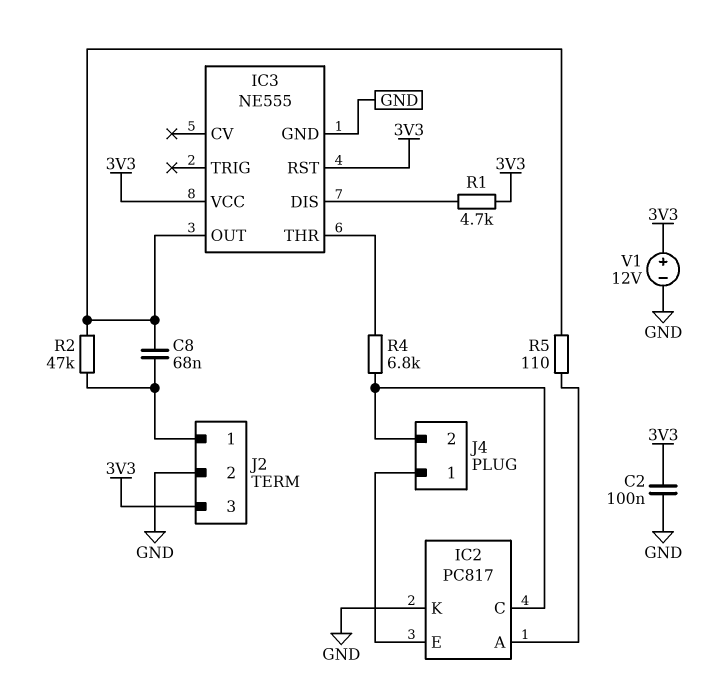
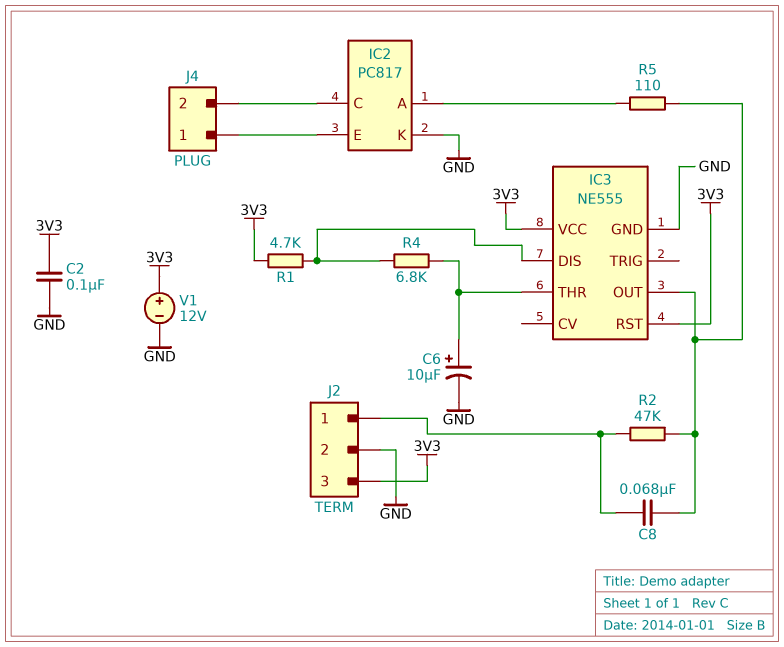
C6: none -> 10uF (plus IC3/THR, minus GND)
R4: 6.8k (IC2/C, IC3/THR) -> 6.8k (IC3/DIS, IC3/THR)

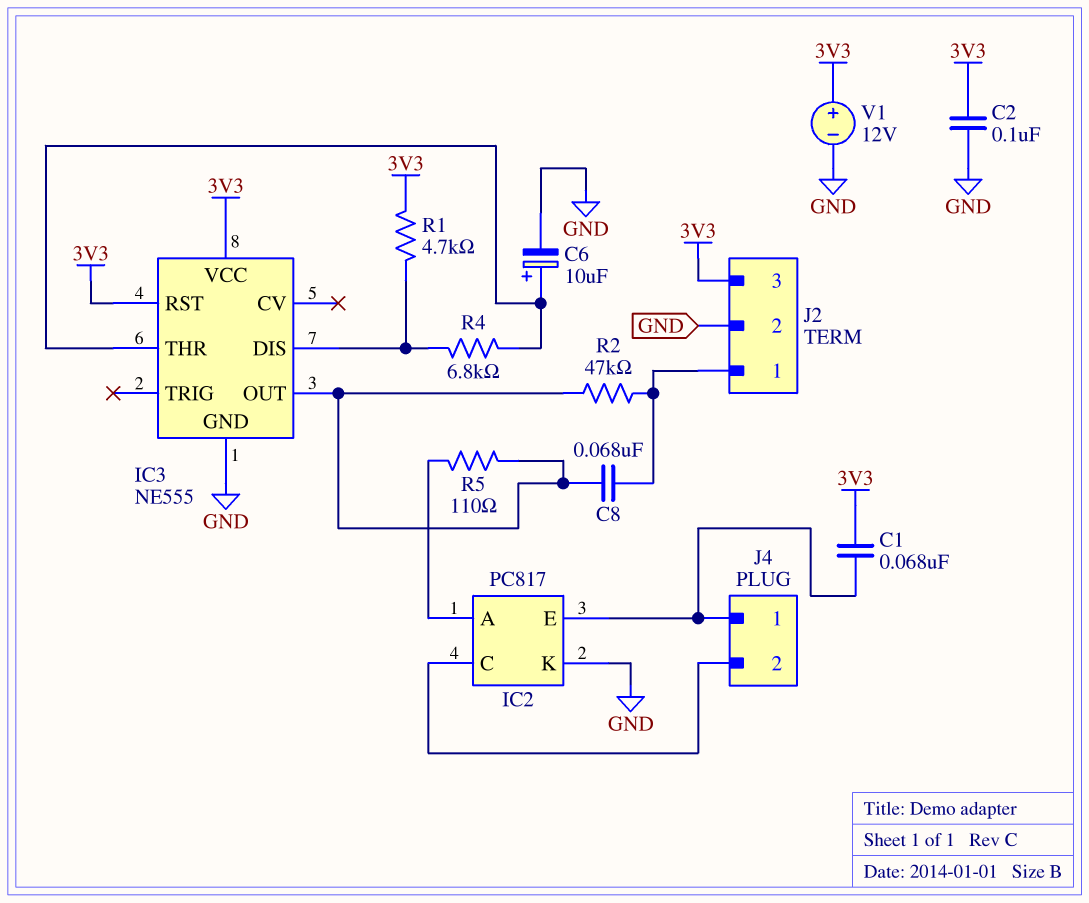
C1: none -> 68nF (3V3, IC2/E)

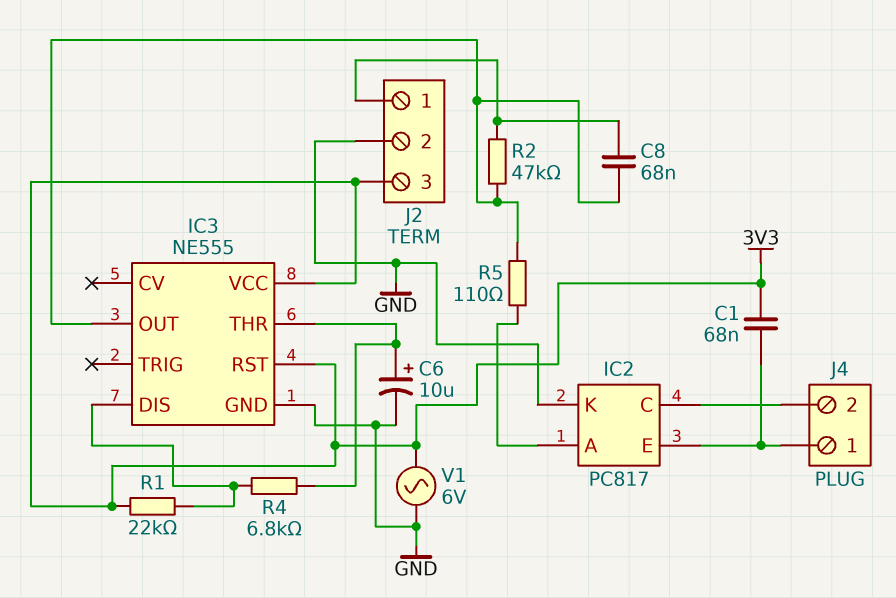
C2: 100nF (3V3, GND) -> none
R1: 4.7k (3V3, IC3/DIS) -> 22k (3V3, IC3/DIS)
V1: 12V (plus 3V3, minus GND) -> AC 6V (3V3, GND)

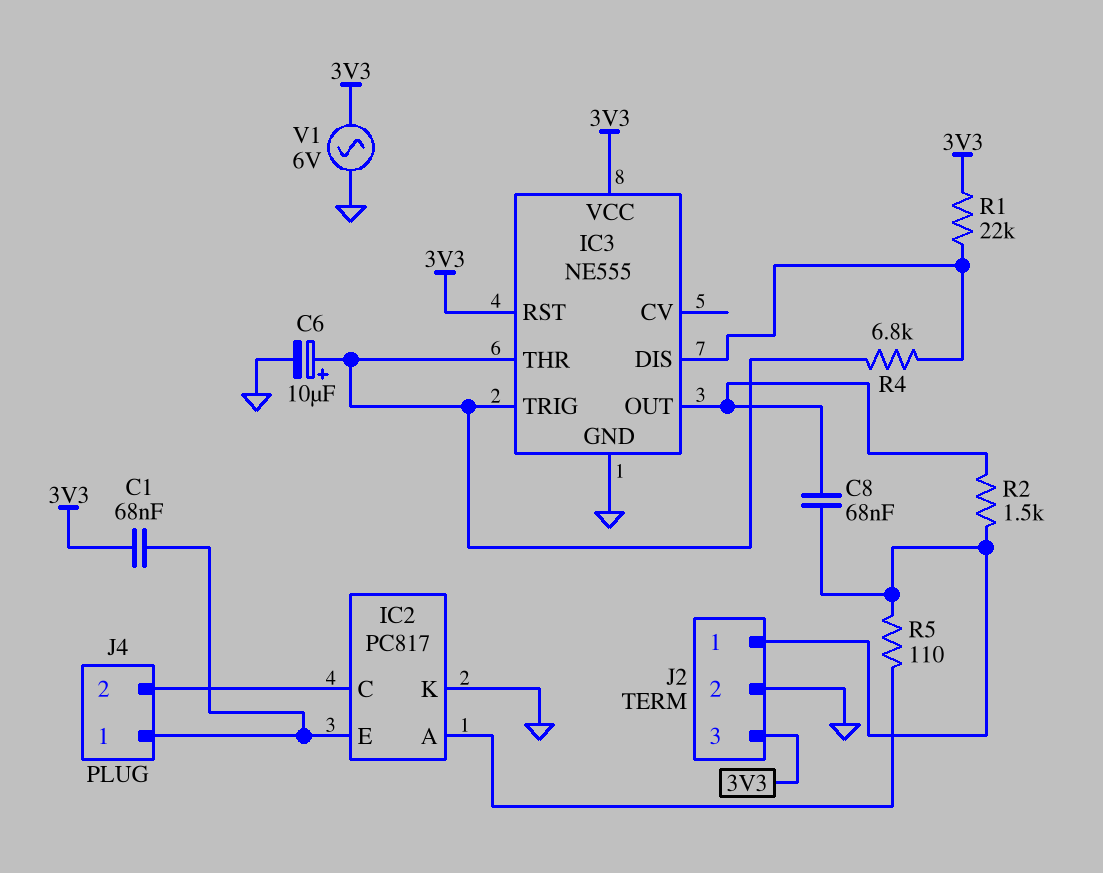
IC3 pin TRIG: none -> IC3/THR
R2: 47k (IC3/OUT, J2/1) -> 1.5k (IC3/OUT, J2/1)
R5: 110 (IC2/A, IC3/OUT) -> 110 (IC2/A, J2/1)

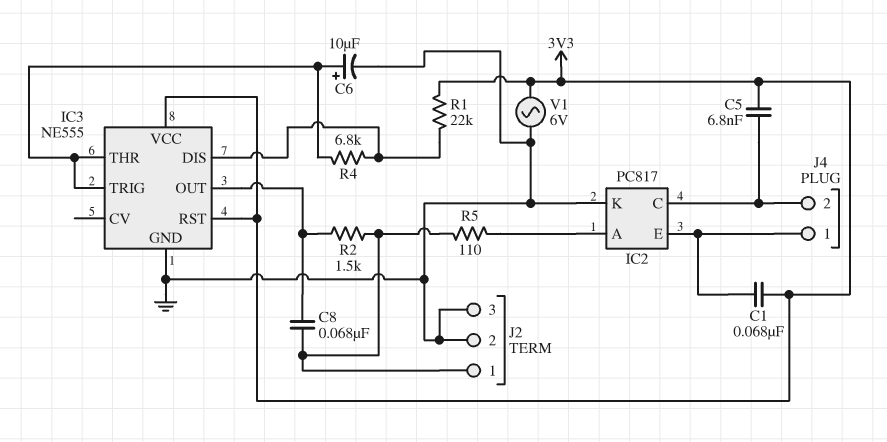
C5: none -> 6.8nF (3V3, IC2/C)
J2 pin 3: 3V3 -> GND

